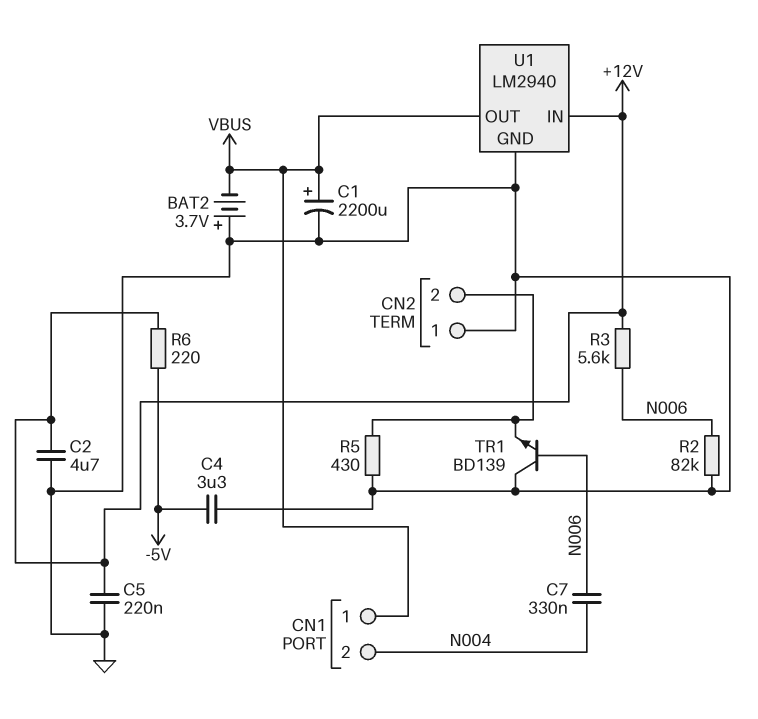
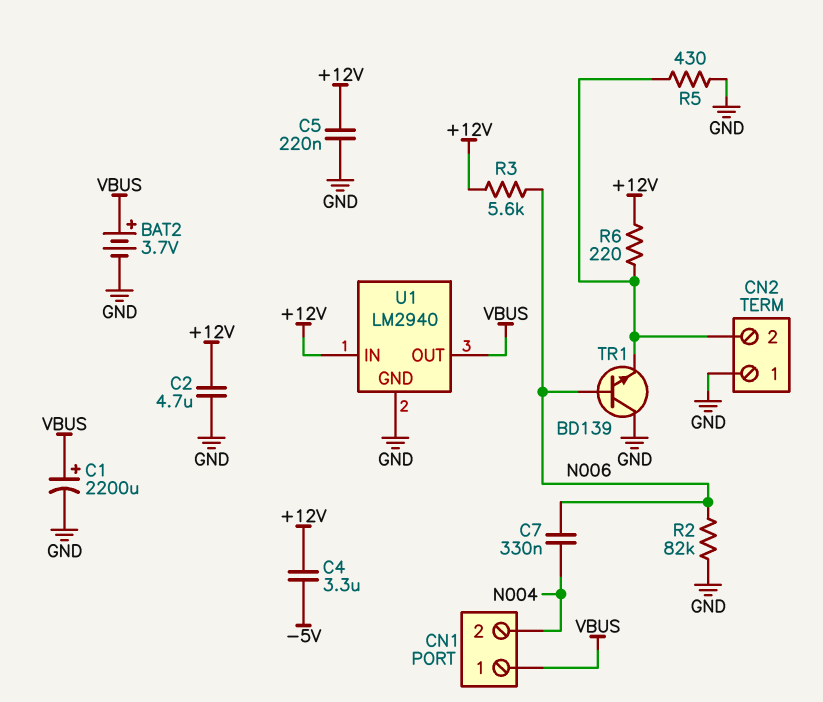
BAT2: 3.7V (plus GND, minus VBUS) -> 3.7V (plus VBUS, minus GND)
C4: 3.3uF (-5V, GND) -> 3.3uF (+12V, -5V)
R6: 220 (+12V, -5V) -> 220 (+12V, CN2/2)

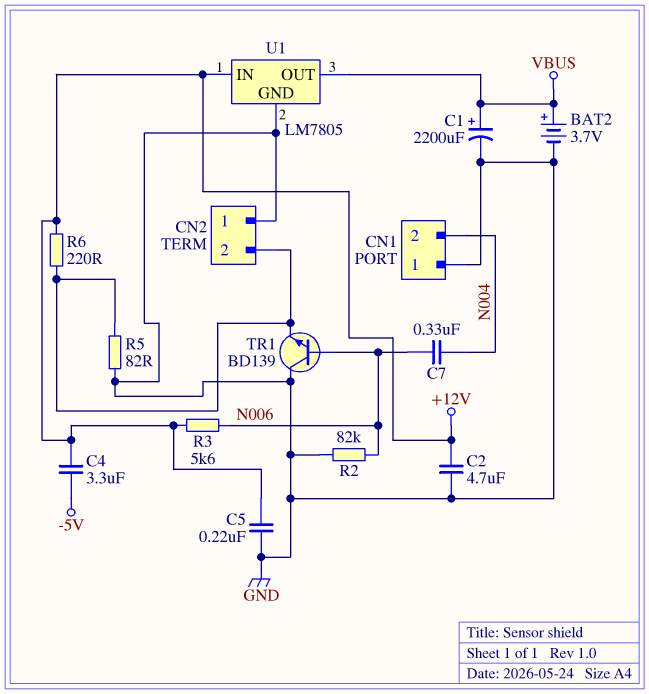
CN1 pin 1: VBUS -> GND
R5: 430 (CN2/2, GND) -> 82 (CN2/2, GND)
U1: LM2940 -> LM7805

